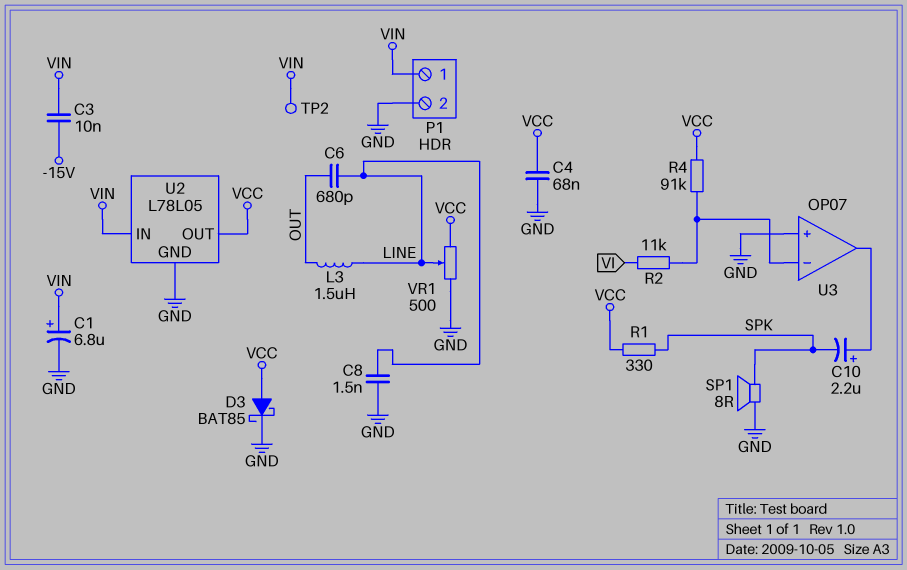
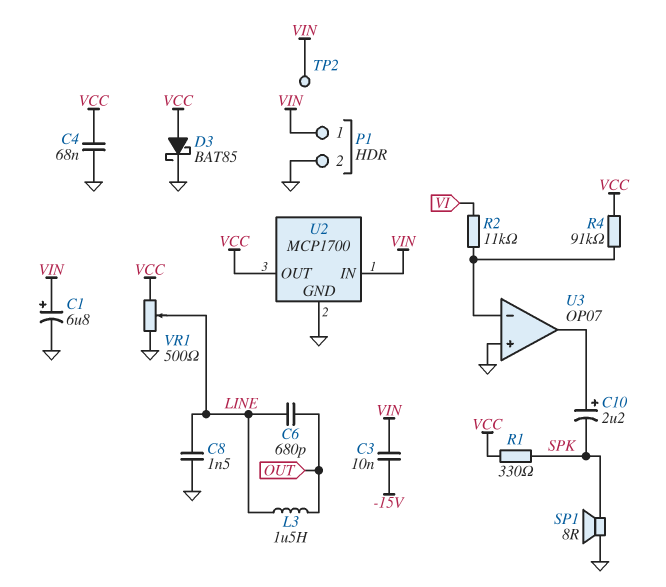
U2: L78L05 -> MCP1700

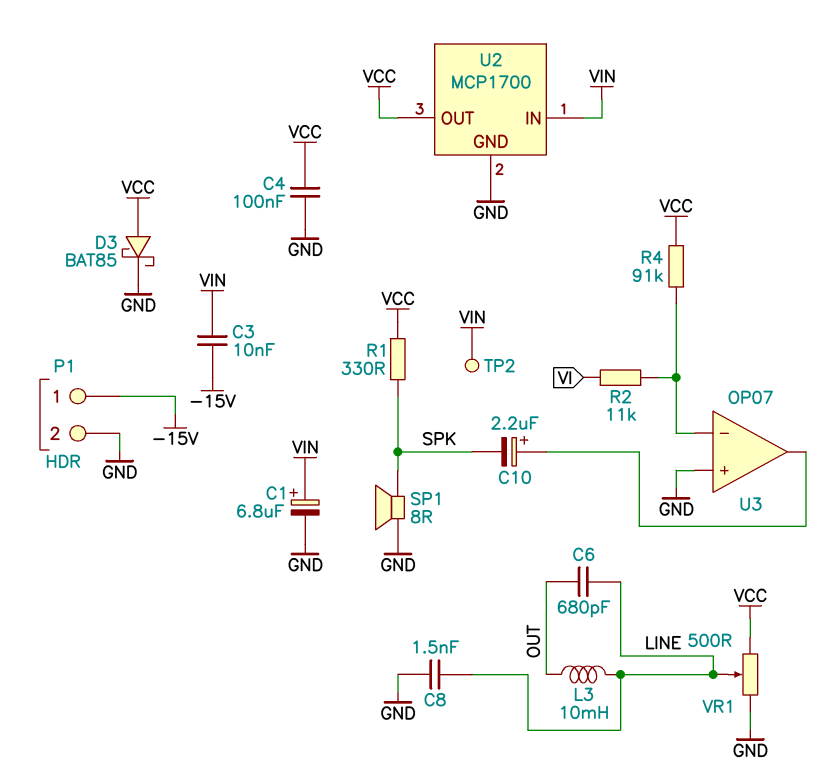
C4: 68nF (GND, VCC) -> 100nF (GND, VCC)
L3: 1.5uH (LINE, OUT) -> 10mH (LINE, OUT)
P1 pin 1: VIN -> -15V

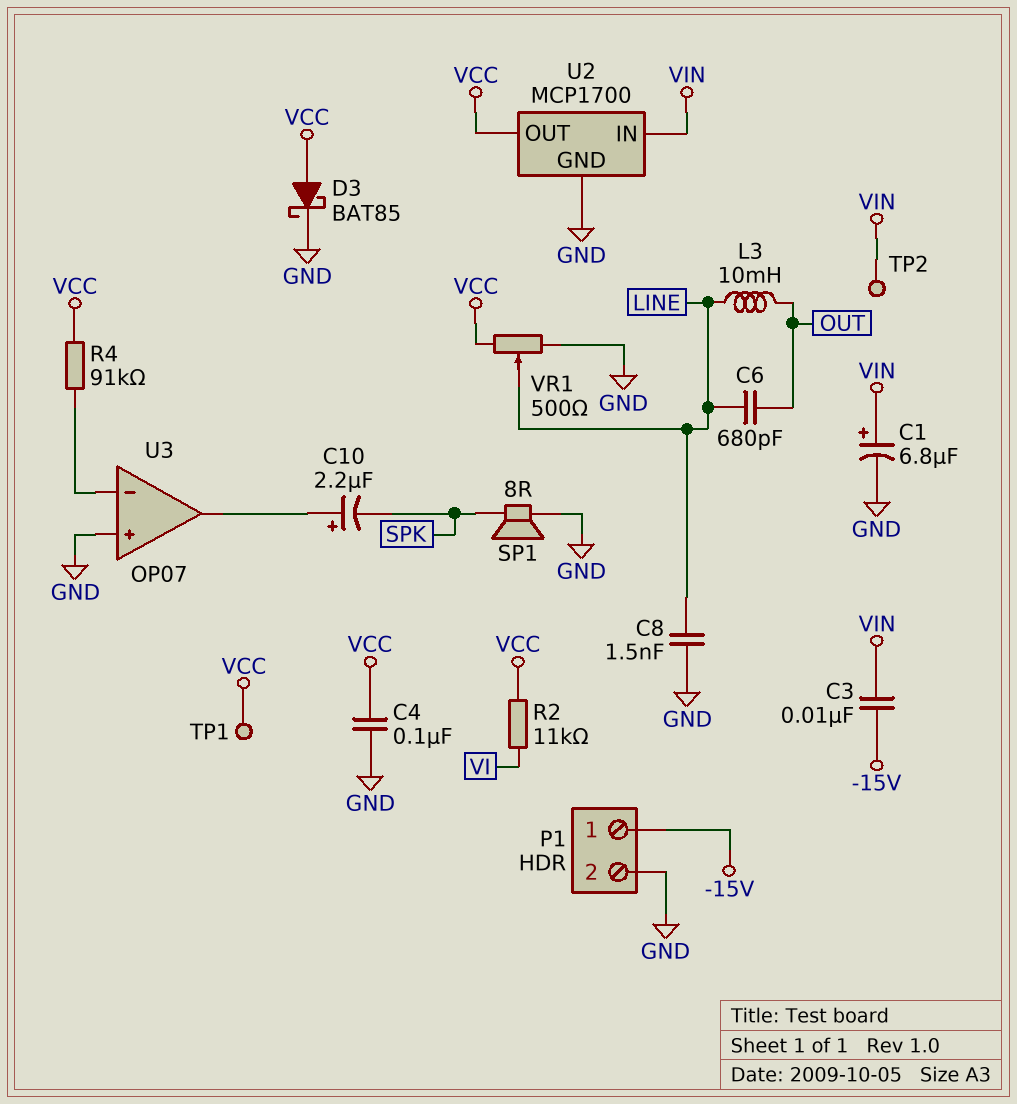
R1: 330 (SPK, VCC) -> none
R2: 11k (U3/in-, VI) -> 11k (VCC, VI)
TP1: none -> test point (VCC)

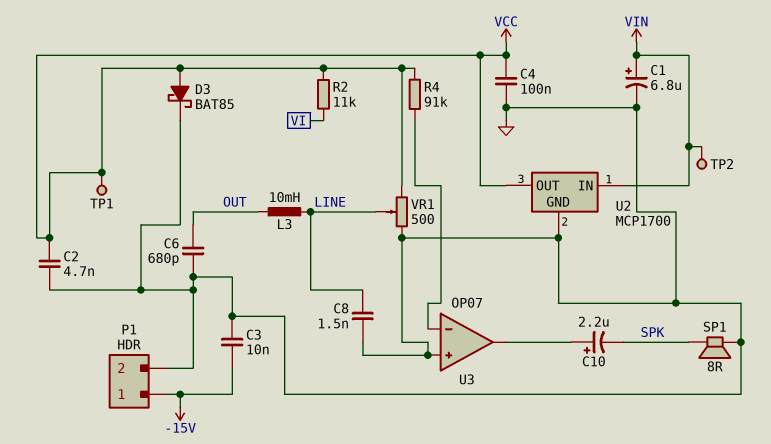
C2: none -> 4.7nF (GND, VCC)
C3: 10nF (-15V, VIN) -> 10nF (-15V, GND)
C6: 680pF (LINE, OUT) -> 680pF (GND, OUT)

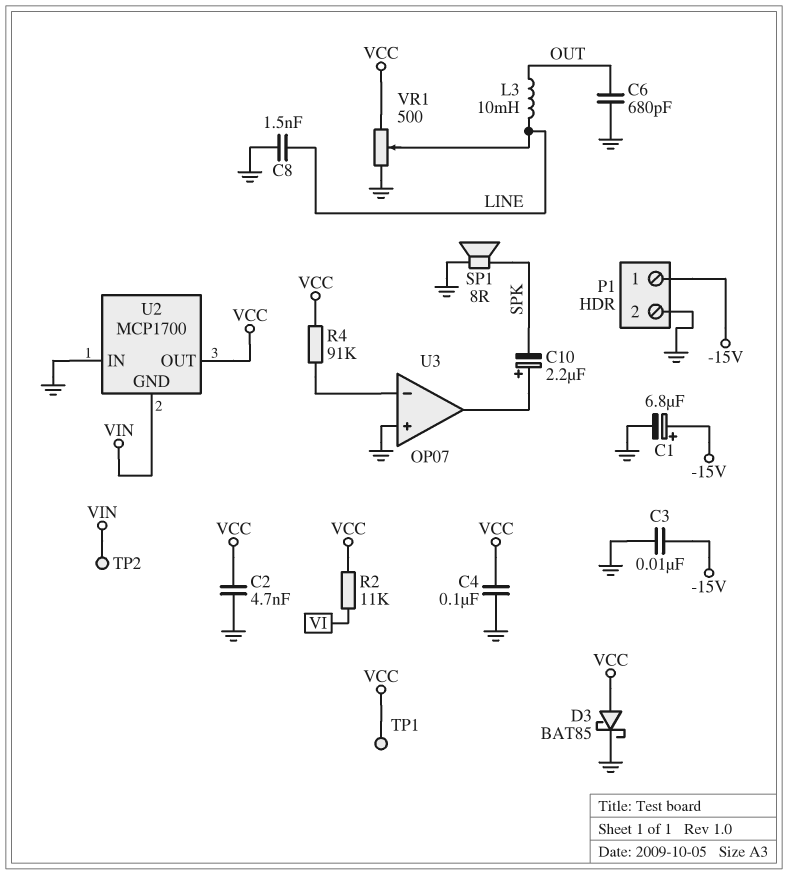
C1: 6.8uF (plus VIN, minus GND) -> 6.8uF (plus -15V, minus GND)
U2 pin GND: GND -> VIN
U2 pin IN: VIN -> GND

